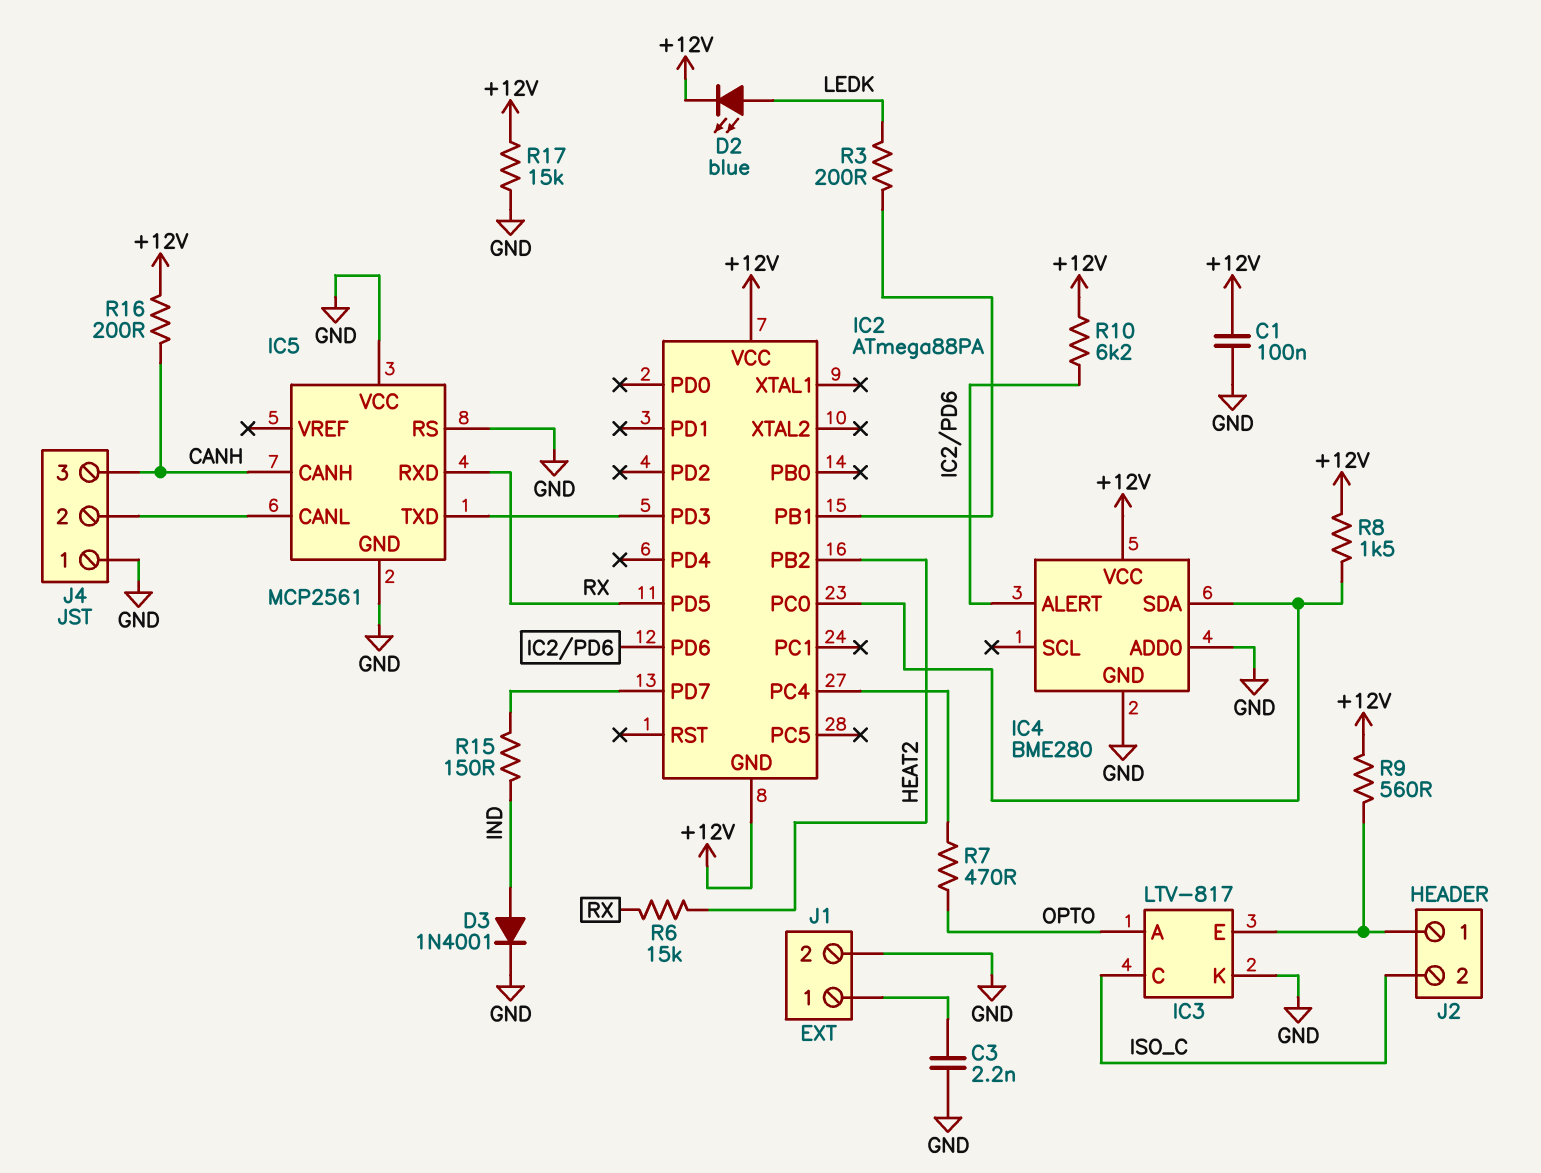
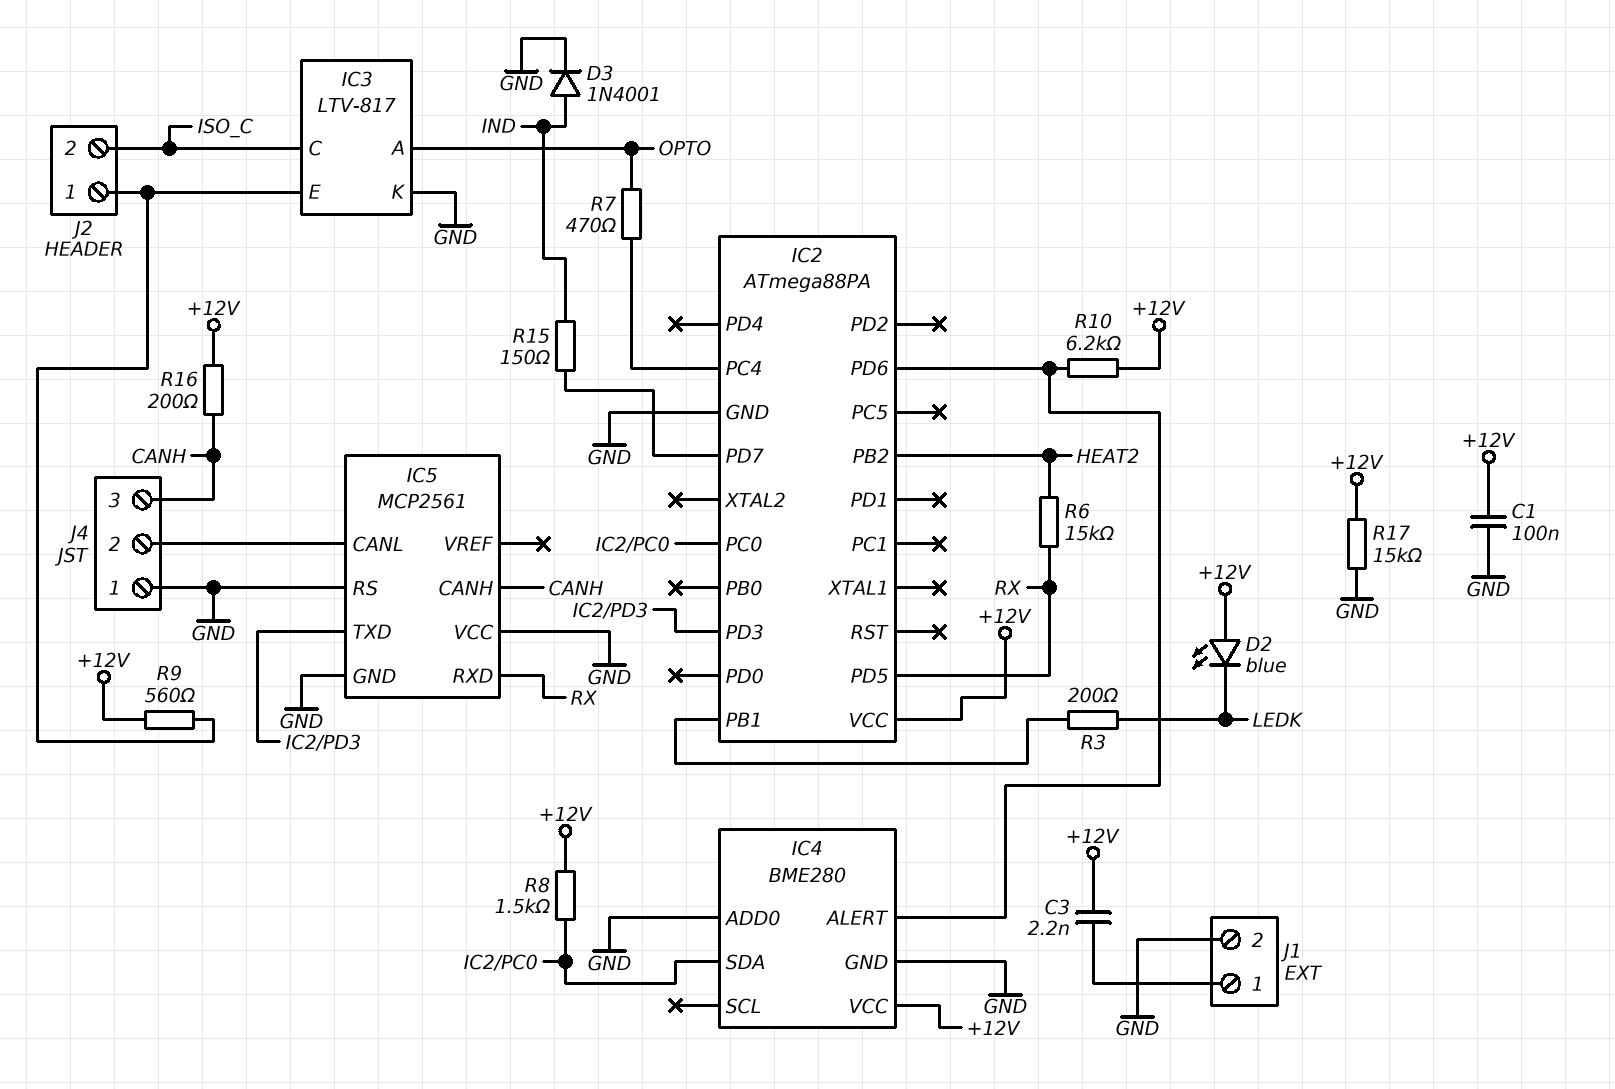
C3: 2.2nF (GND, J1/1) -> 2.2nF (+12V, J1/1)
D2: LED blue (A LEDK, K +12V) -> LED blue (A +12V, K LEDK)
IC2 pin GND: +12V -> GND

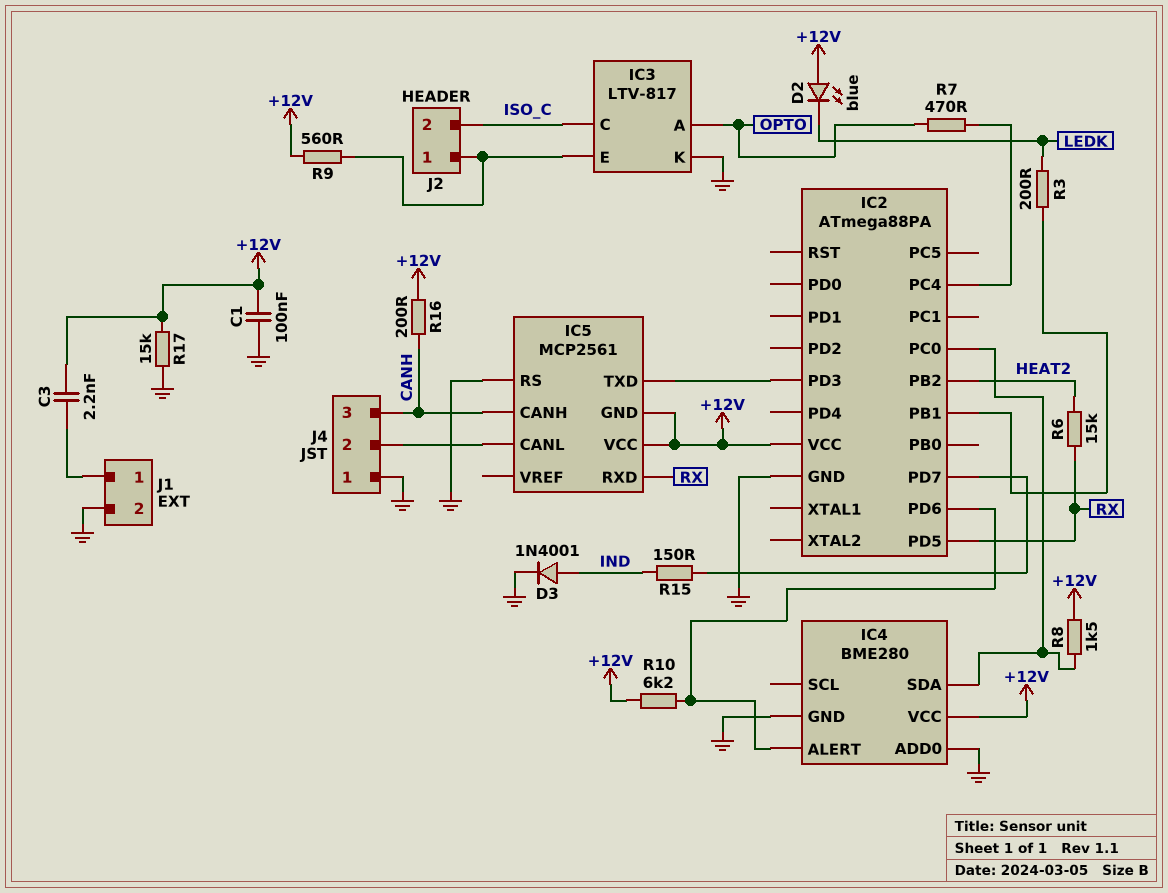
IC5 pin GND: GND -> +12V
IC5 pin VCC: GND -> +12V

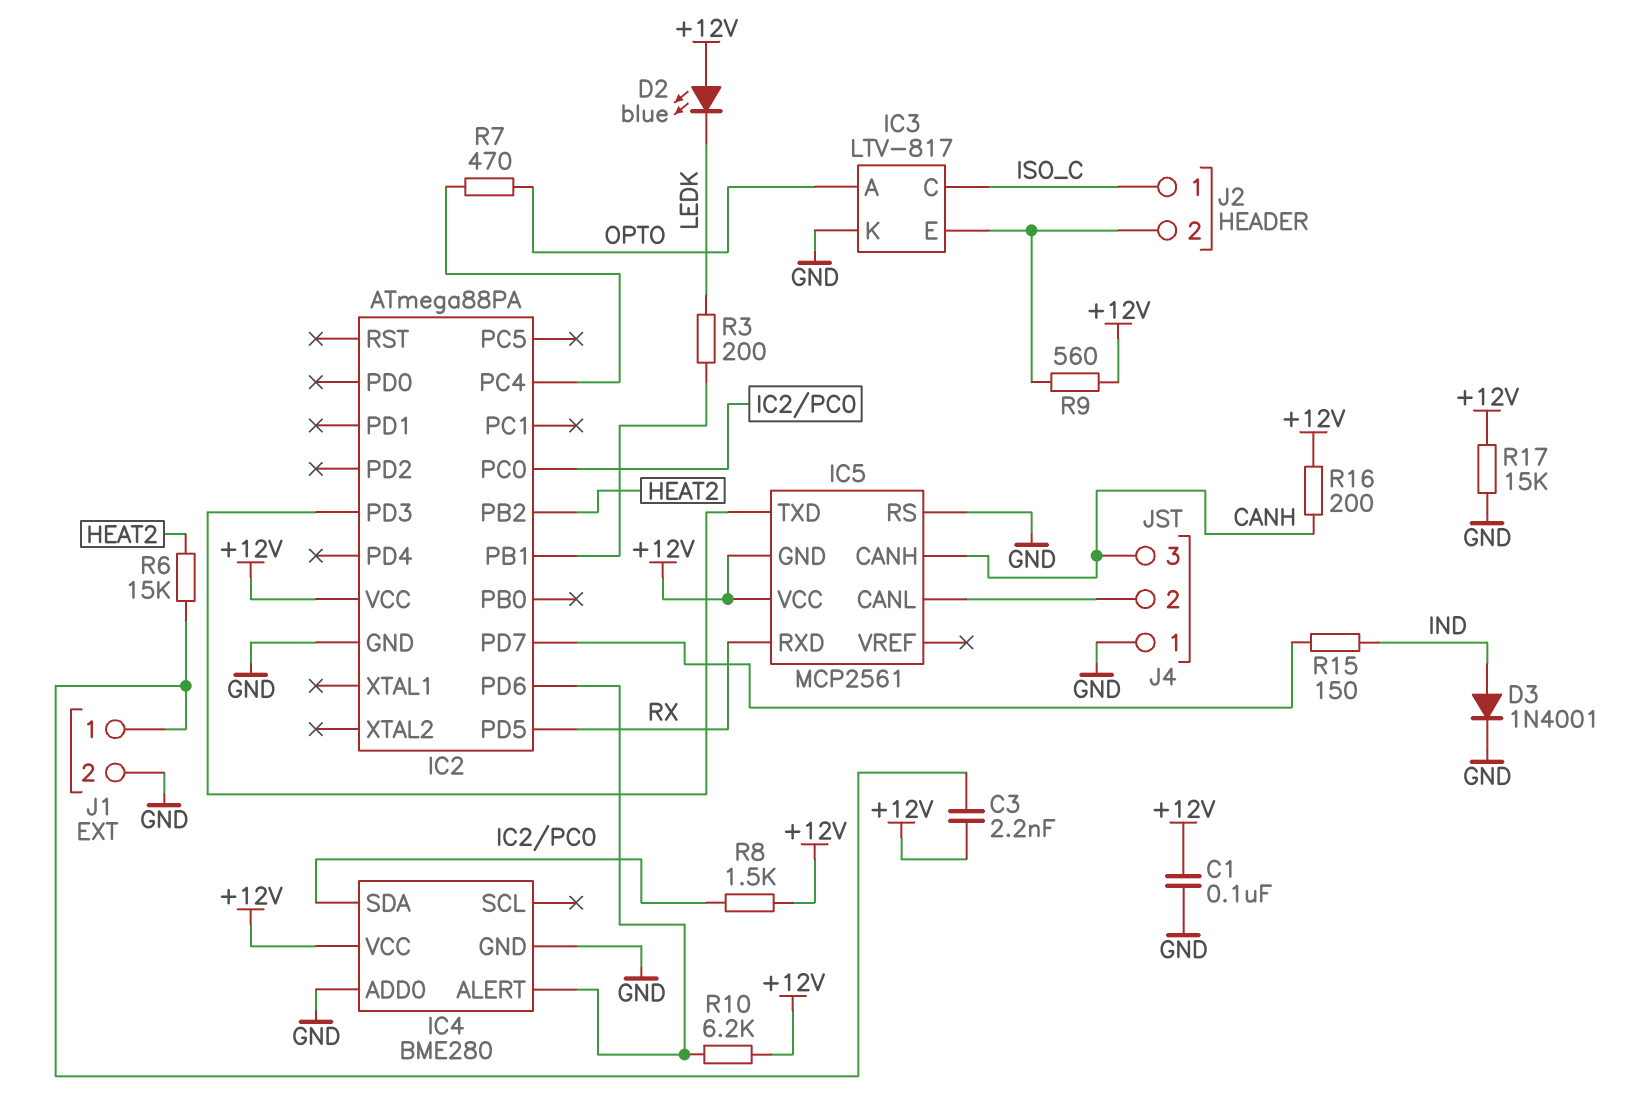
J2 pin 1: IC3/E -> ISO_C
J2 pin 2: ISO_C -> IC3/E
R6: 15k (HEAT2, RX) -> 15k (HEAT2, J1/1)

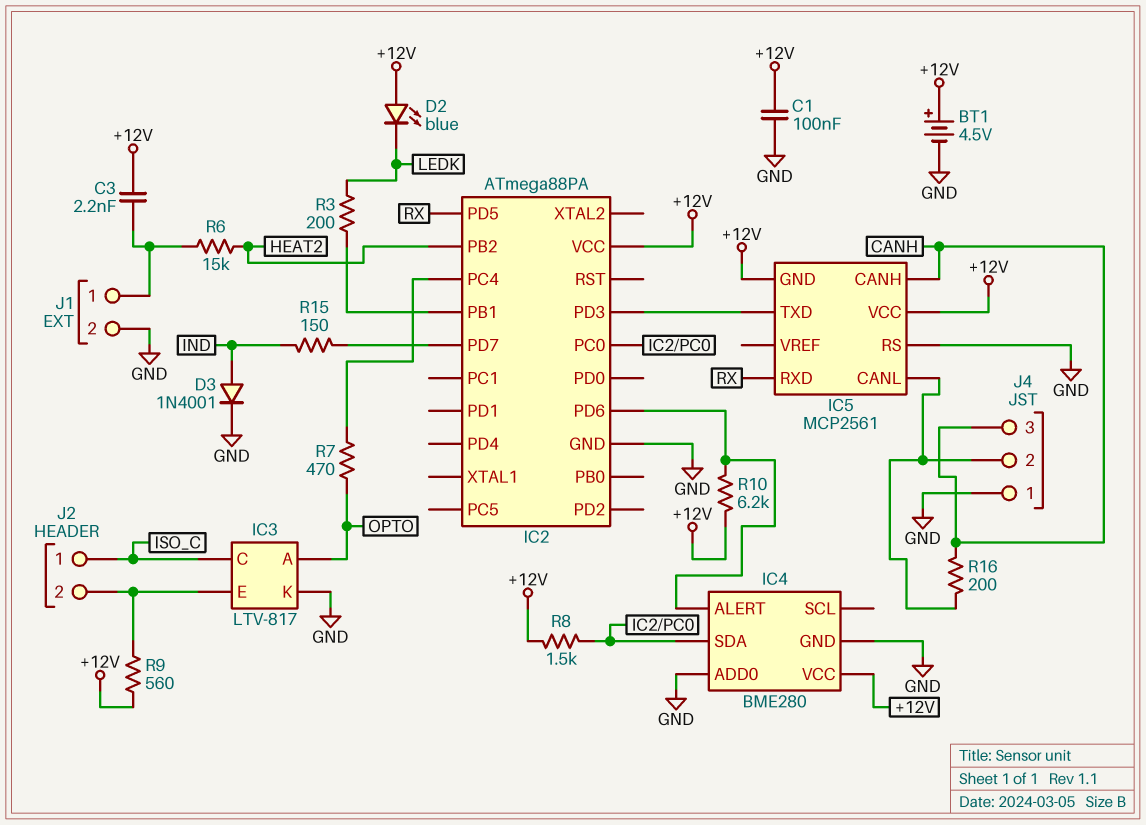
BT1: none -> 4.5V (plus +12V, minus GND)
R16: 200 (+12V, CANH) -> 200 (CANH, IC5/CANL)
R17: 15k (+12V, GND) -> none

